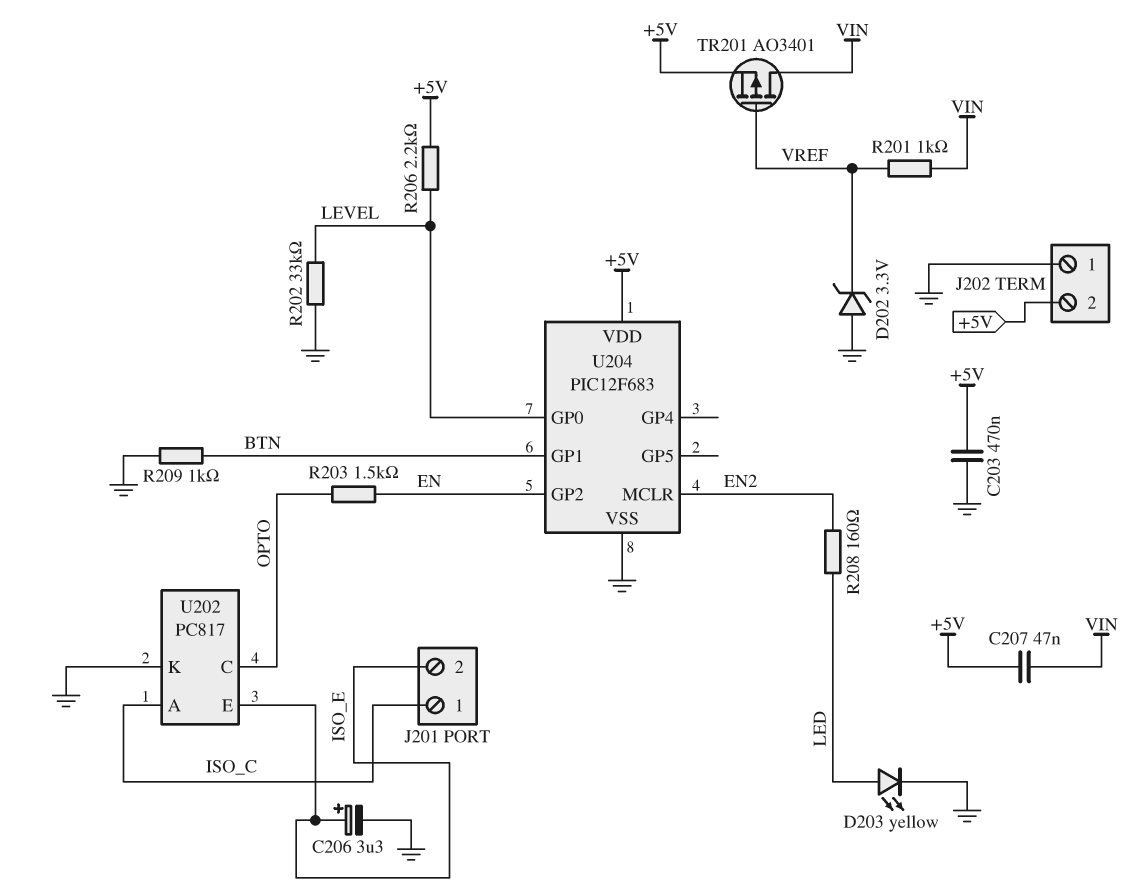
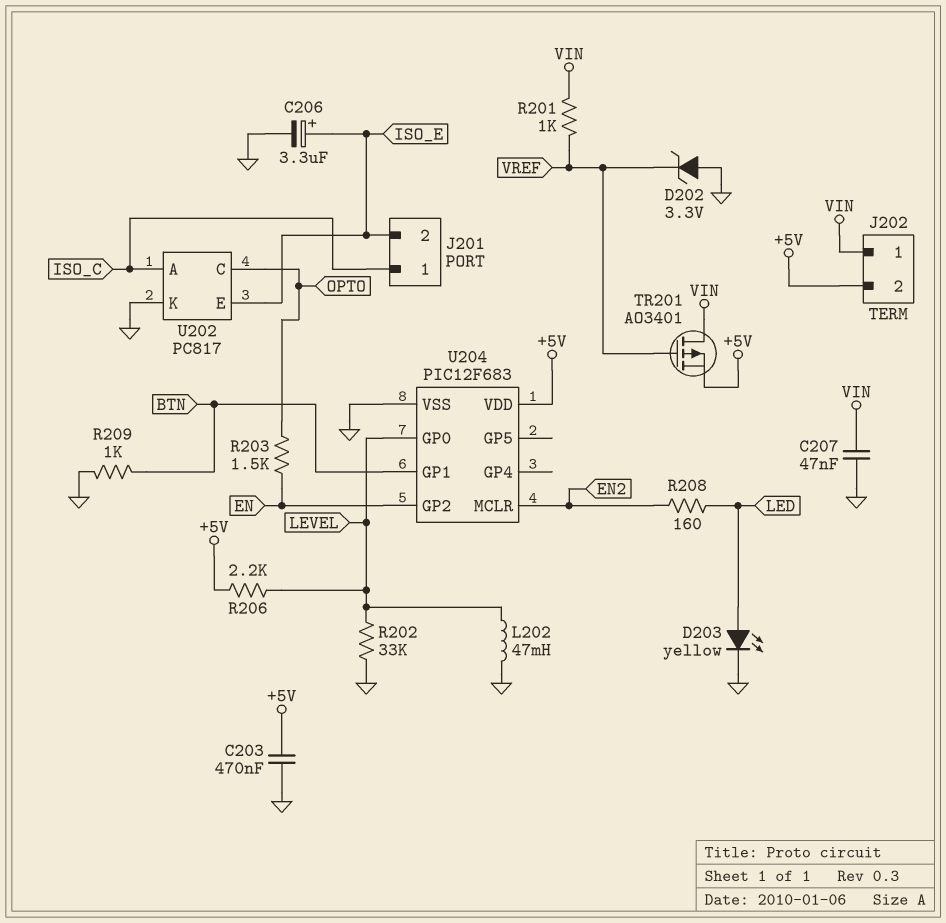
C207: 47nF (+5V, VIN) -> 47nF (GND, VIN)
J202 pin 1: GND -> VIN
L202: none -> 47mH (GND, LEVEL)

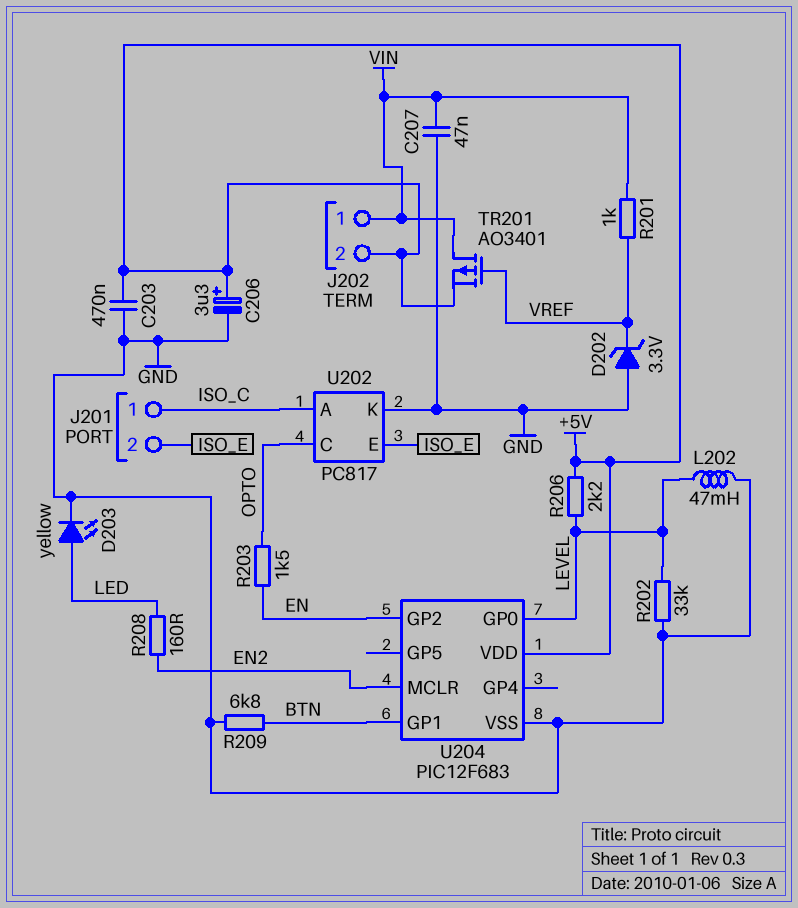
C206: 3.3uF (plus ISO_E, minus GND) -> 3.3uF (plus +5V, minus GND)
R209: 1k (BTN, GND) -> 6.8k (BTN, GND)

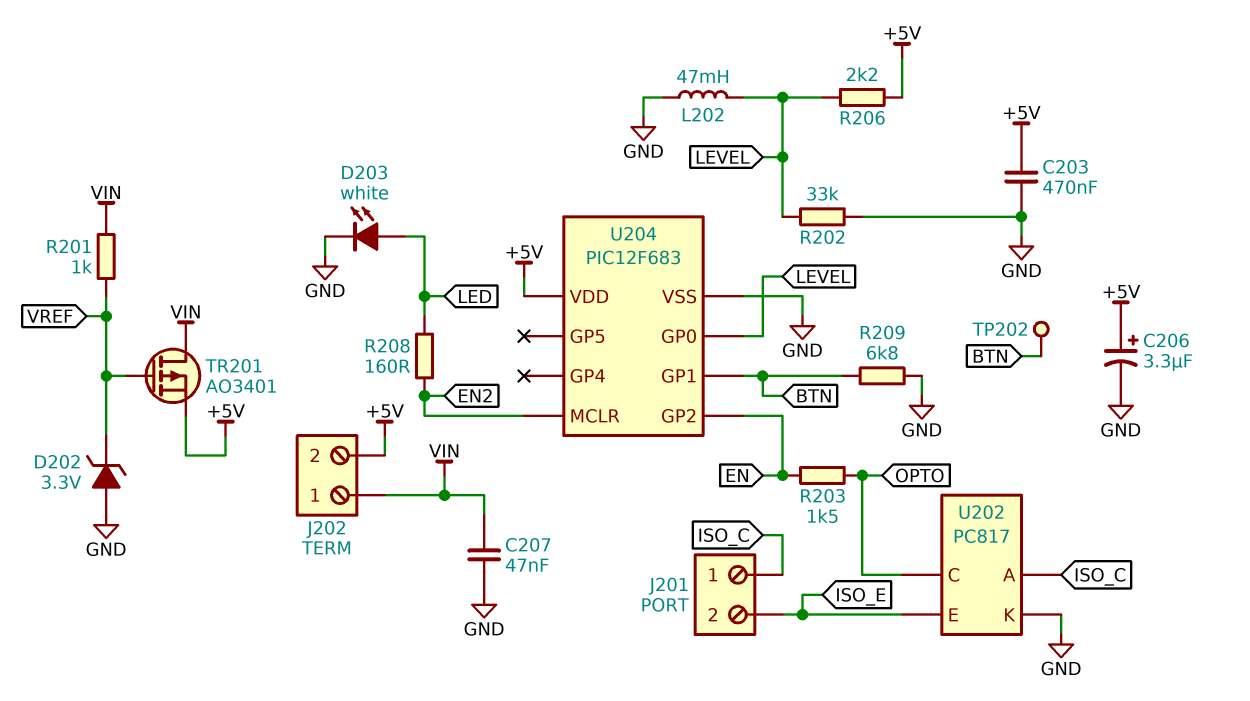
D203: LED yellow (A LED, K GND) -> LED white (A LED, K GND)
TP202: none -> test point (BTN)

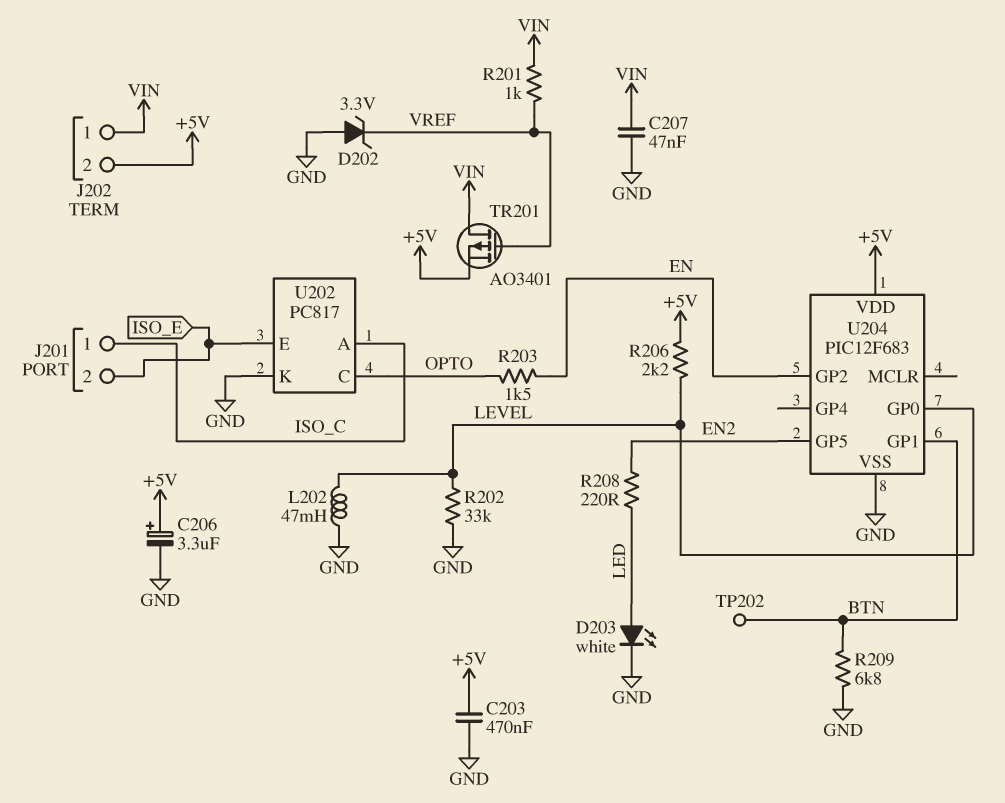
R208: 160 (EN2, LED) -> 220 (EN2, LED)
U204 pin GP5: none -> EN2
U204 pin MCLR: EN2 -> none

